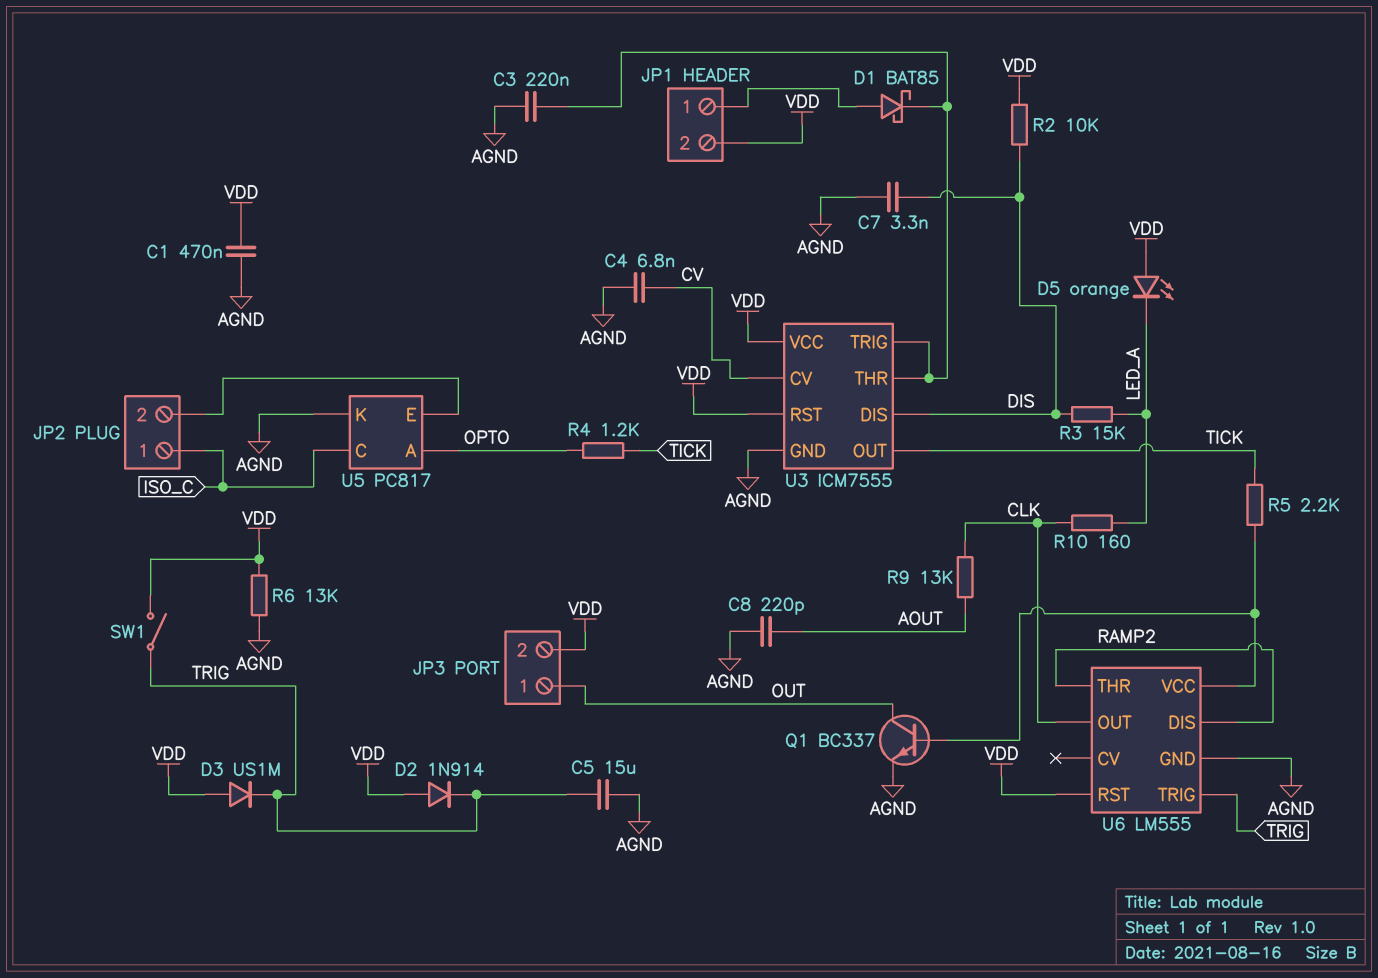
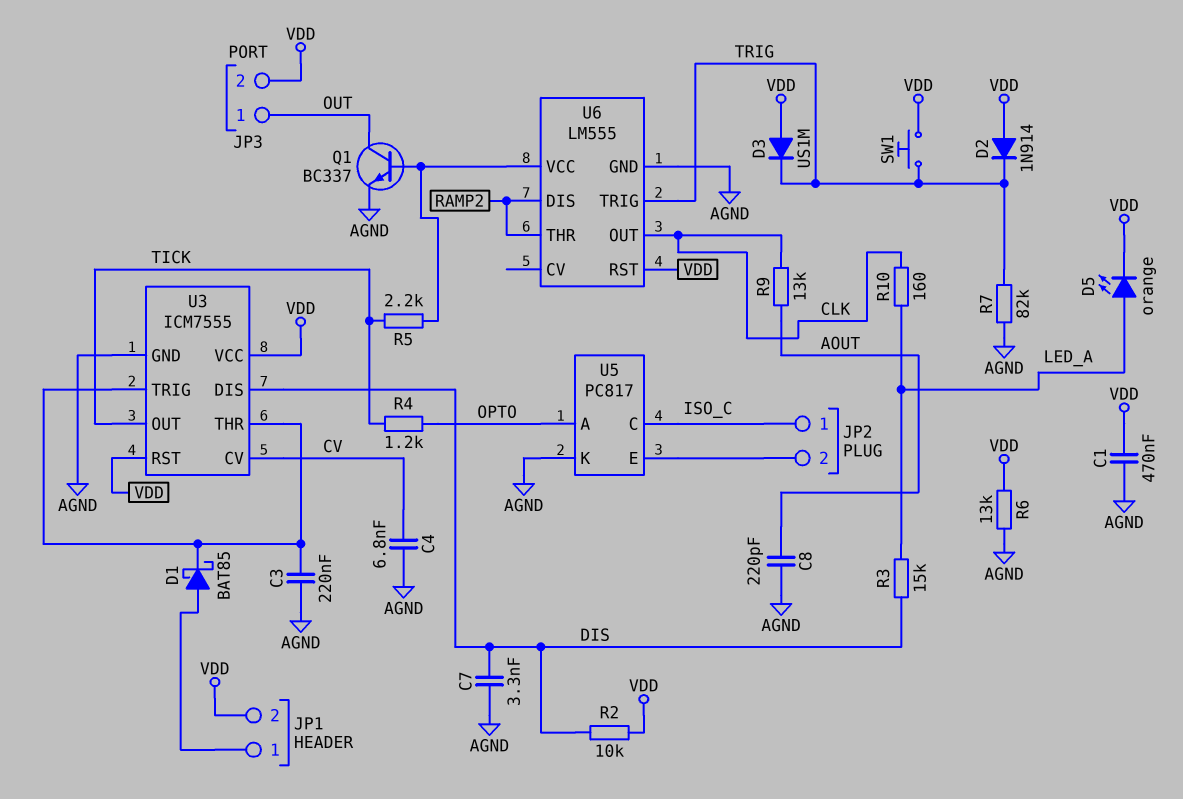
C5: 15uF (AGND, TRIG) -> none
D5: LED orange (A VDD, K LED_A) -> LED orange (A LED_A, K VDD)
R7: none -> 82k (AGND, TRIG)
SW1: switch (TRIG, VDD) -> button (TRIG, VDD)

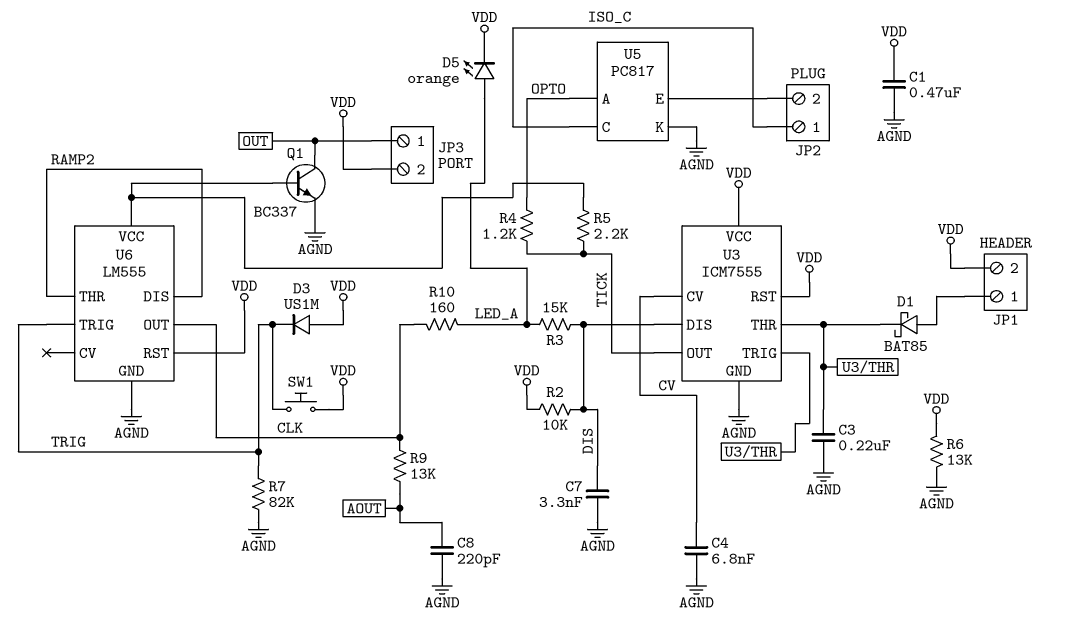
D2: diode 1N914 (A VDD, K TRIG) -> none

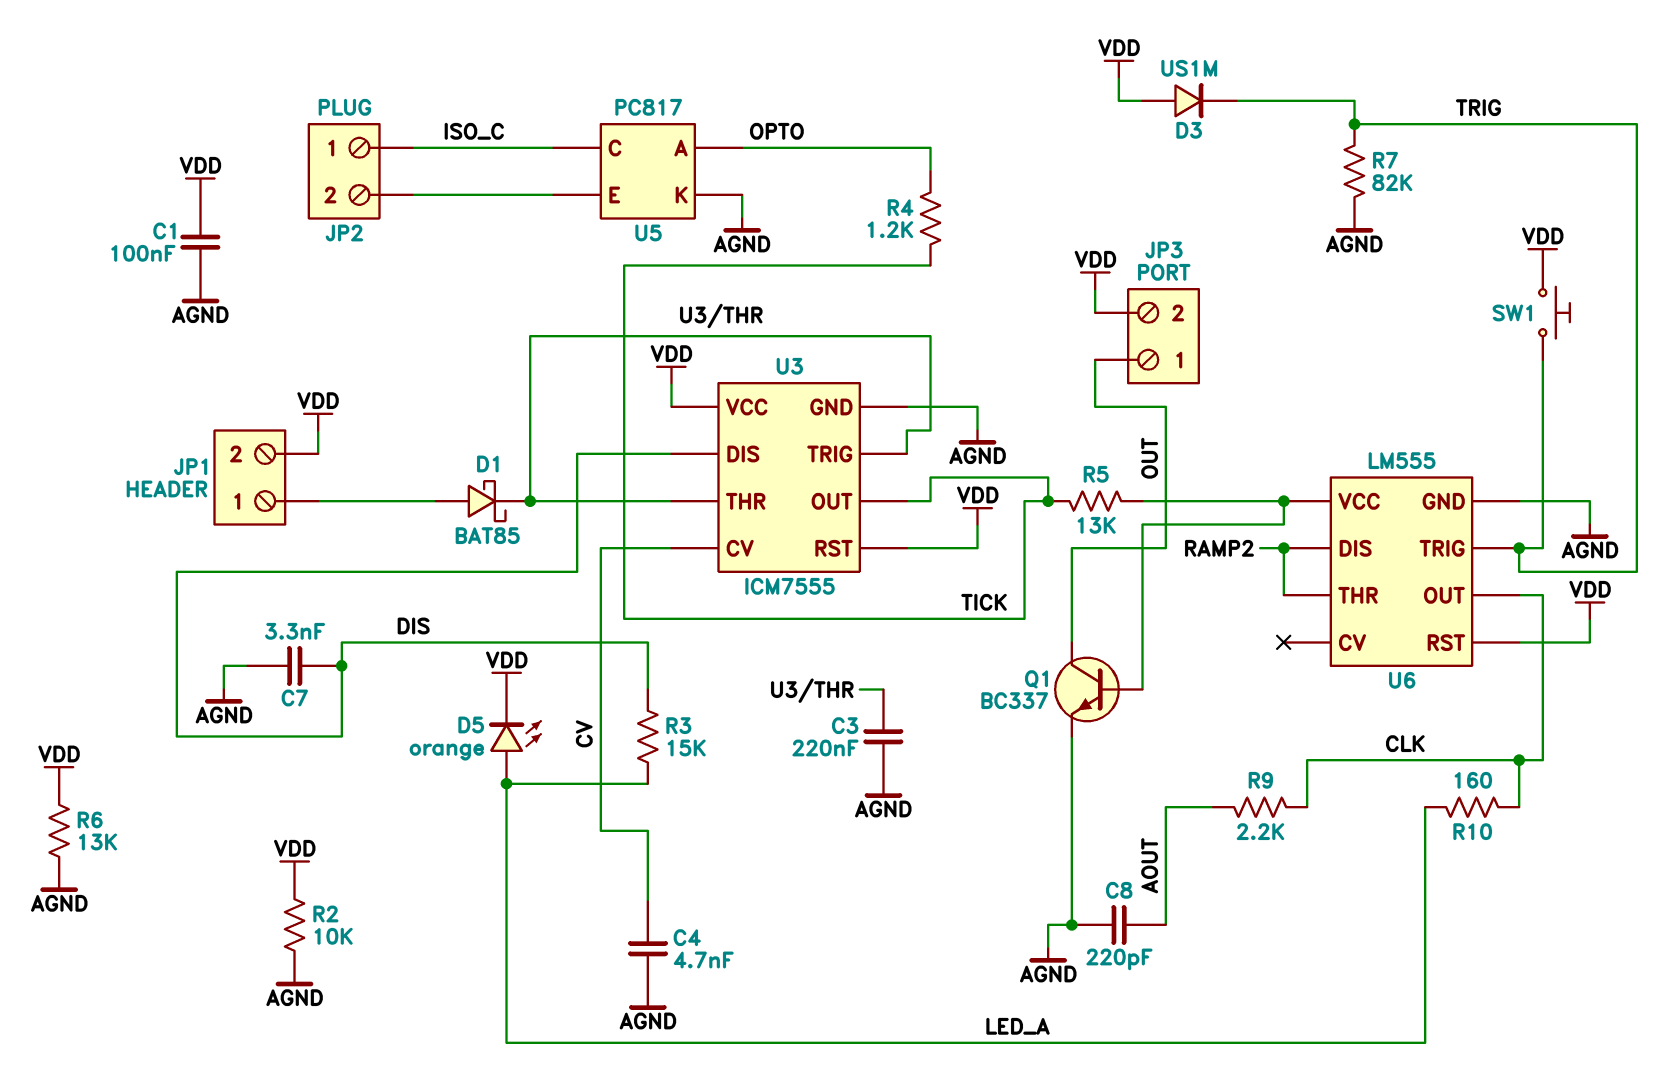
C1: 470nF (AGND, VDD) -> 100nF (AGND, VDD)
C4: 6.8nF (AGND, CV) -> 4.7nF (AGND, CV)
R2: 10k (DIS, VDD) -> 10k (AGND, VDD)
R5: 2.2k (TICK, U6/VCC) -> 13k (TICK, U6/VCC)
R9: 13k (AOUT, CLK) -> 2.2k (AOUT, CLK)

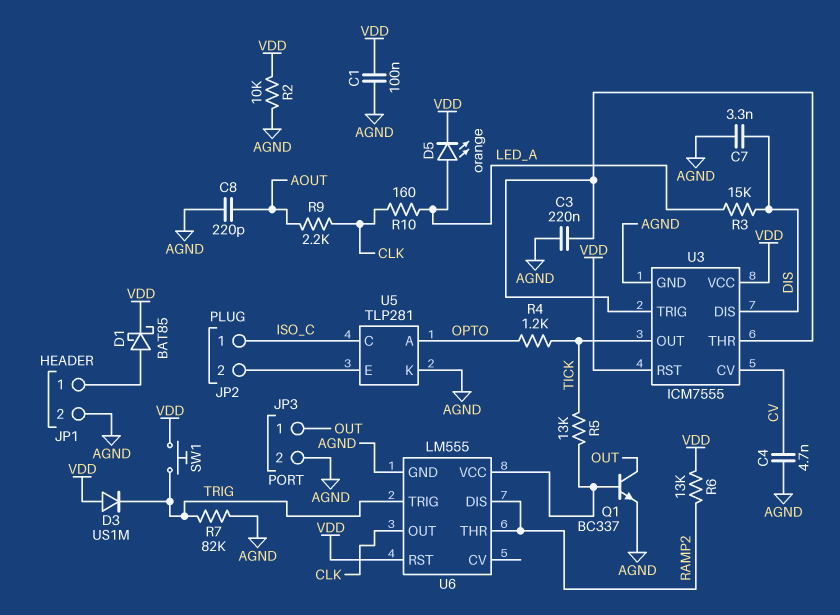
D1: schottky BAT85 (A JP1/1, K U3/THR) -> schottky BAT85 (A JP1/1, K VDD)
JP1 pin 2: VDD -> AGND
JP3 pin 2: VDD -> AGND
R6: 13k (AGND, VDD) -> 13k (RAMP2, VDD)
U5: PC817 -> TLP281

